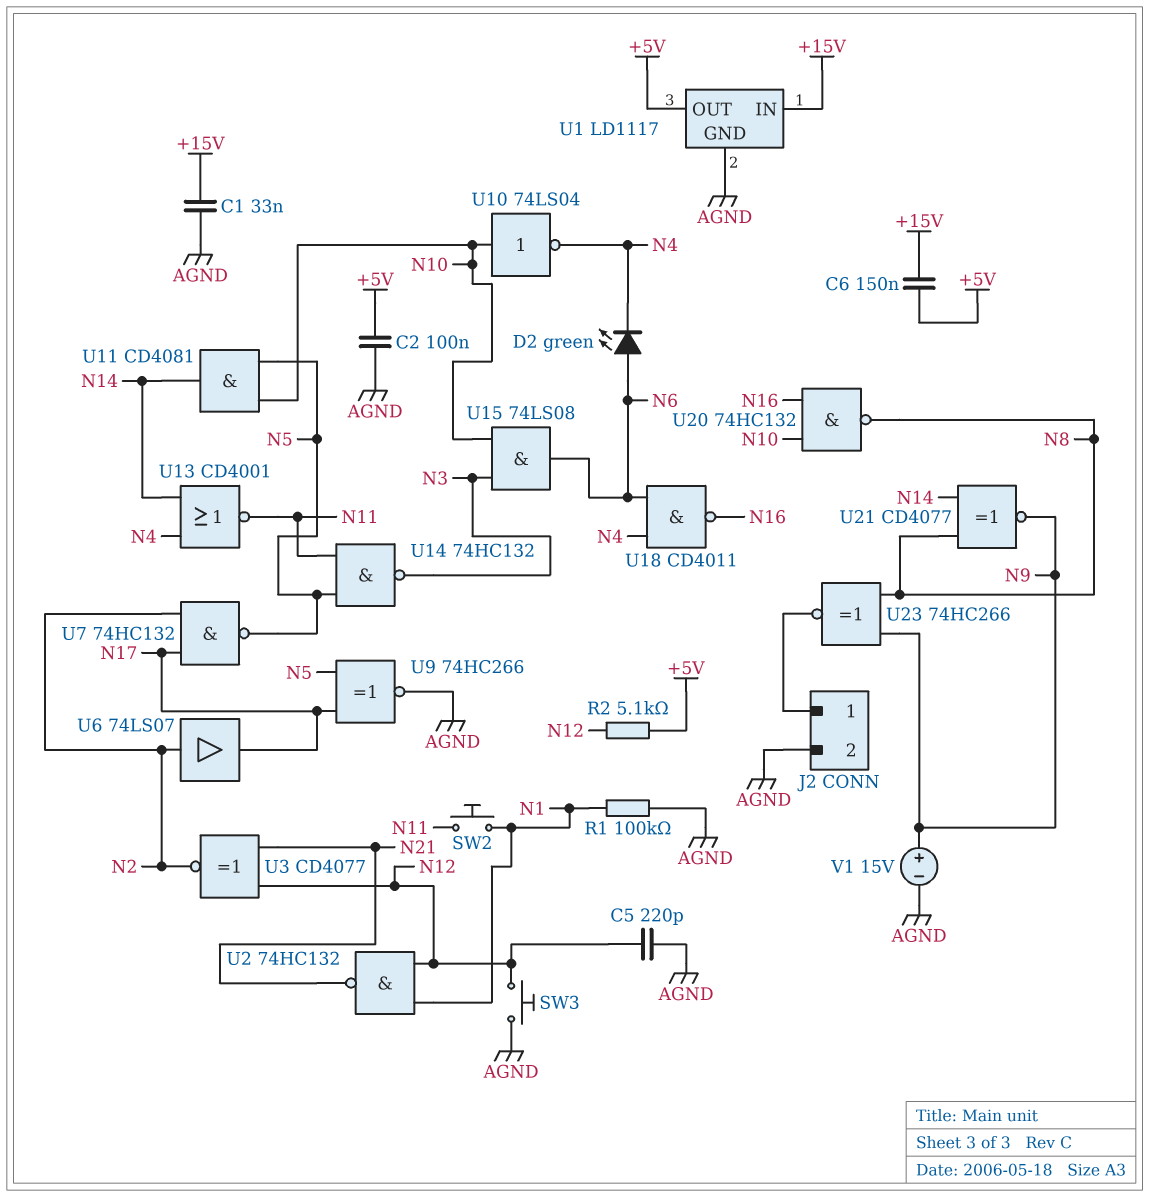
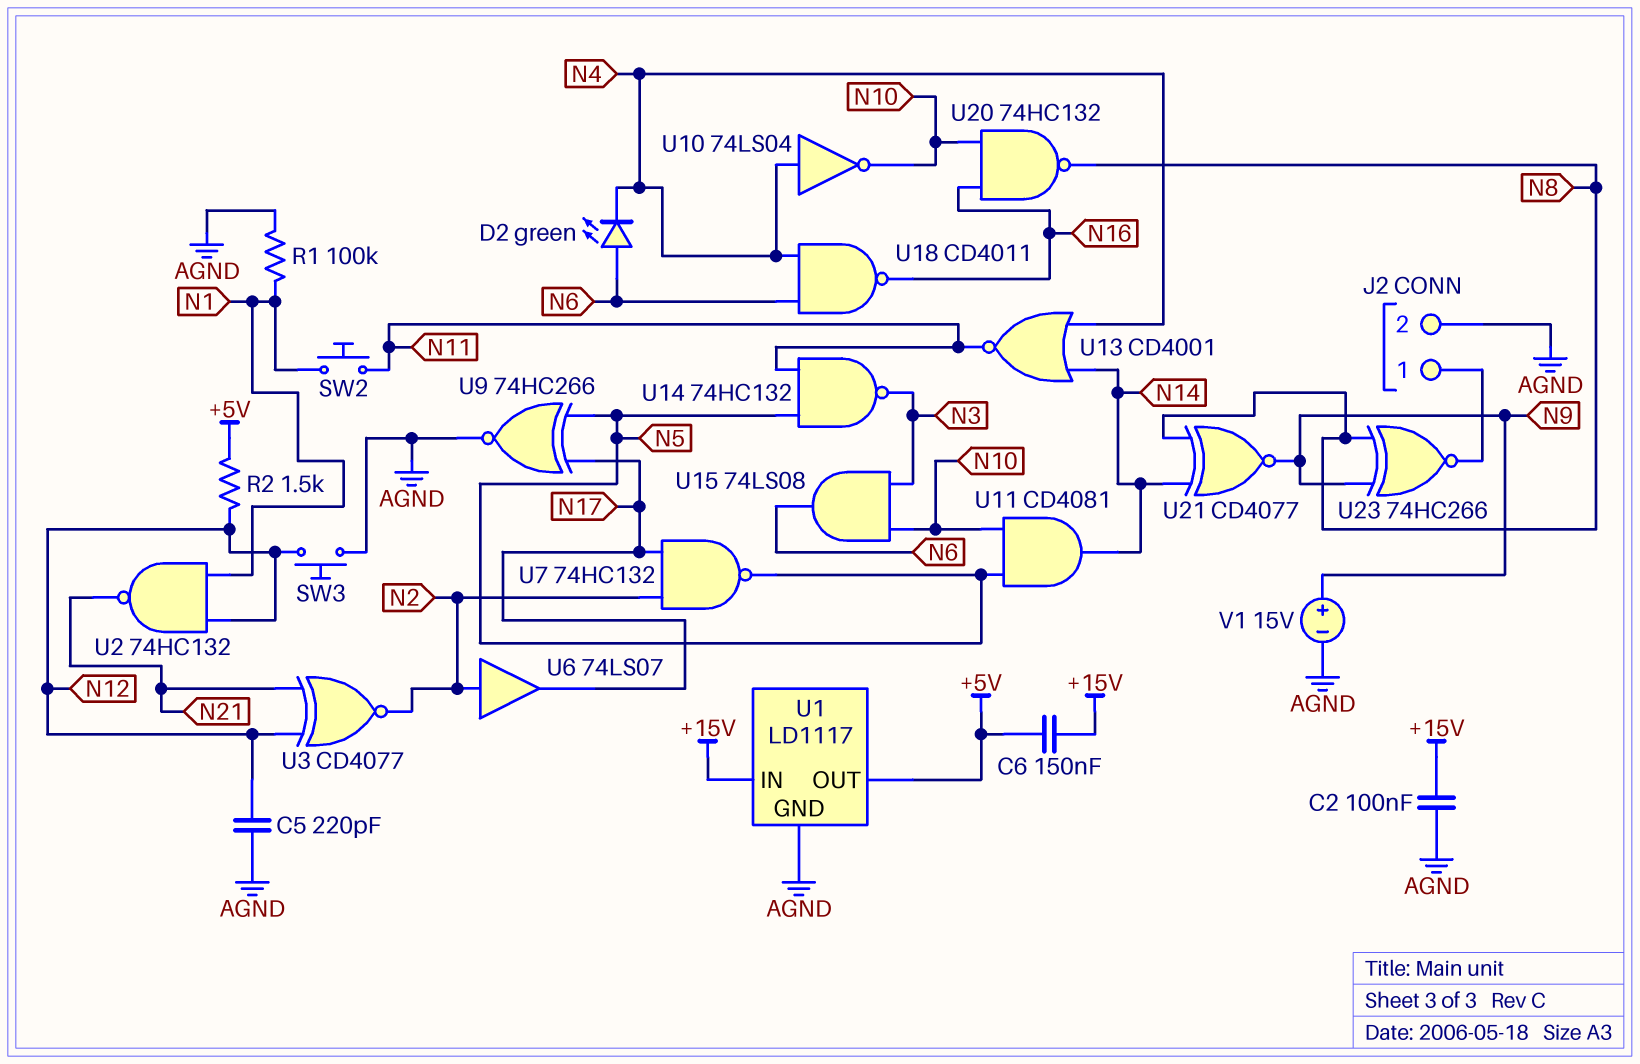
C1: 33nF (+15V, AGND) -> none
C2: 100nF (+5V, AGND) -> 100nF (+15V, AGND)
R2: 5.1k (+5V, N12) -> 1.5k (+5V, N12)
U10: NOT 74LS04 (in N10, out N4) -> NOT 74LS04 (in N4, out N10)

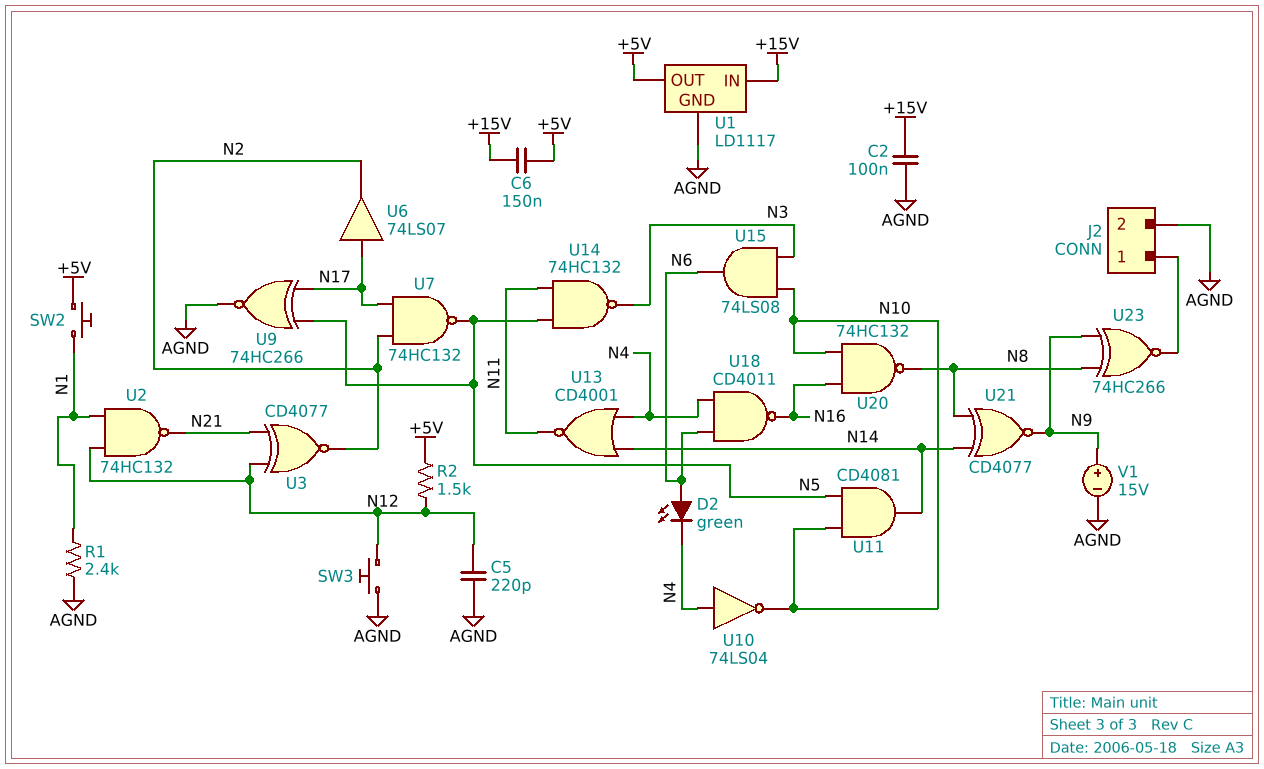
R1: 100k (AGND, N1) -> 2.4k (AGND, N1)
SW2: button (N1, N11) -> button (+5V, N1)
U6: buffer 74LS07 (in N2, out N17) -> buffer 74LS07 (in N17, out N2)

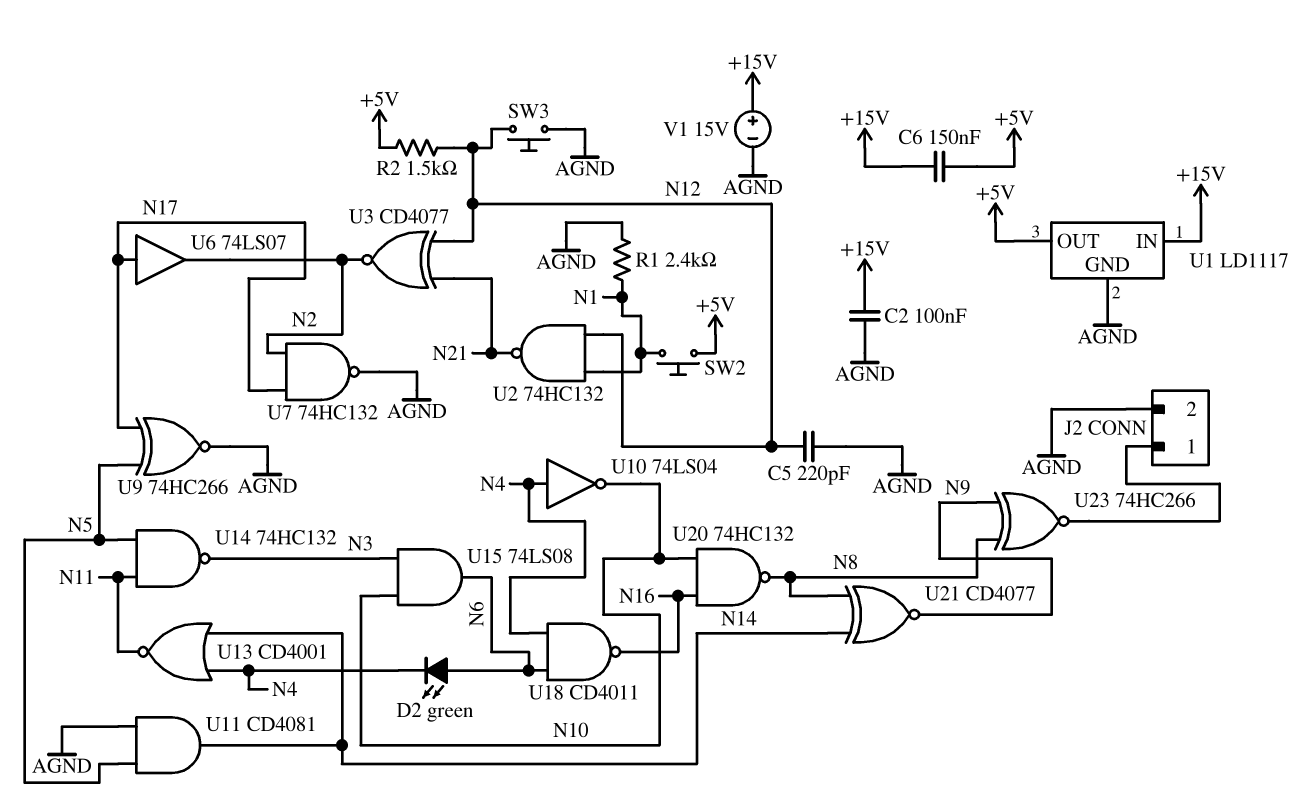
U7: NAND 74HC132 (in N2, in N17, out N5) -> NAND 74HC132 (in N2, in N17, out AGND)
U11: AND CD4081 (in N5, in N10, out N14) -> AND CD4081 (in AGND, in N5, out N14)
V1: 15V (plus N9, minus AGND) -> 15V (plus +15V, minus AGND)

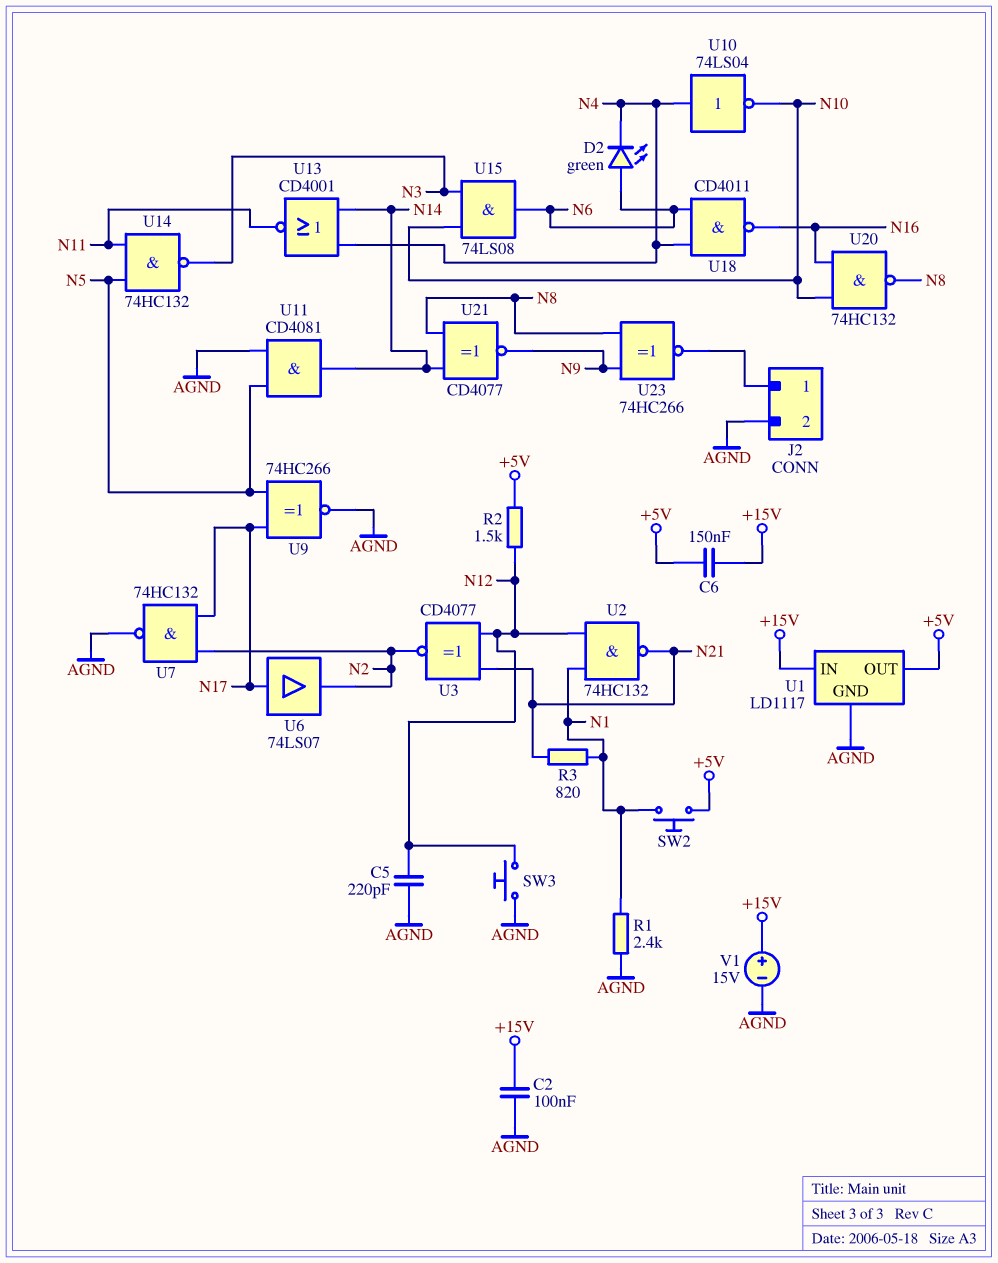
R3: none -> 820 (N1, N21)

